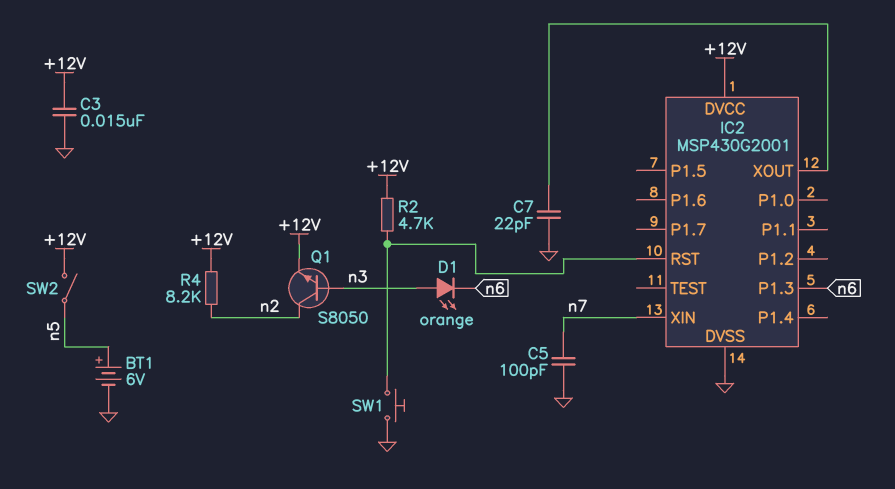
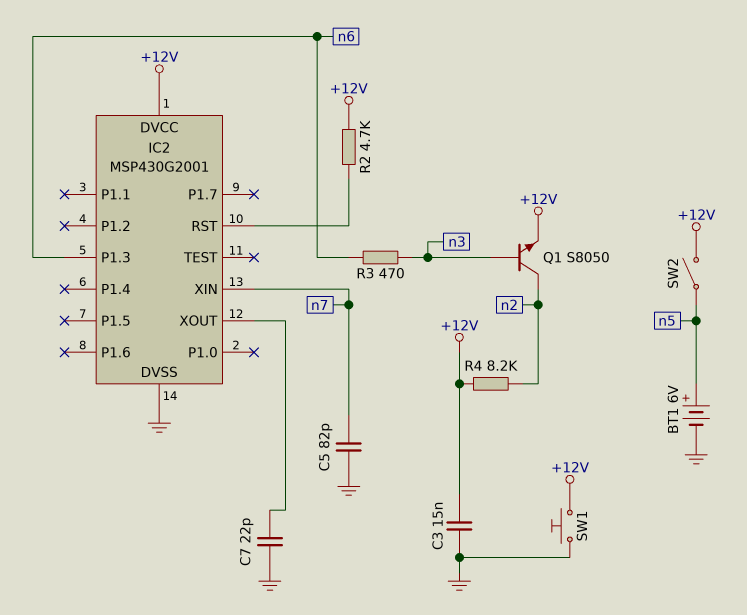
C5: 100pF (GND, n7) -> 82pF (GND, n7)
D1: LED orange (A n3, K n6) -> none
R3: none -> 470 (n3, n6)
SW1: button (GND, IC2/RST) -> button (+12V, GND)

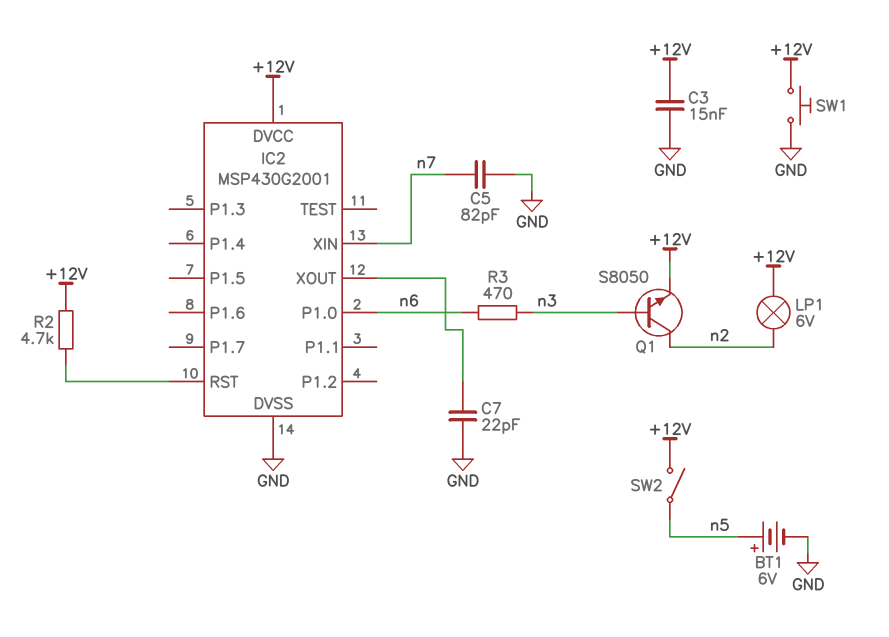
IC2 pin P1.0: none -> n6
IC2 pin P1.3: n6 -> none
LP1: none -> lamp 6V (+12V, n2)
R4: 8.2k (+12V, n2) -> none

